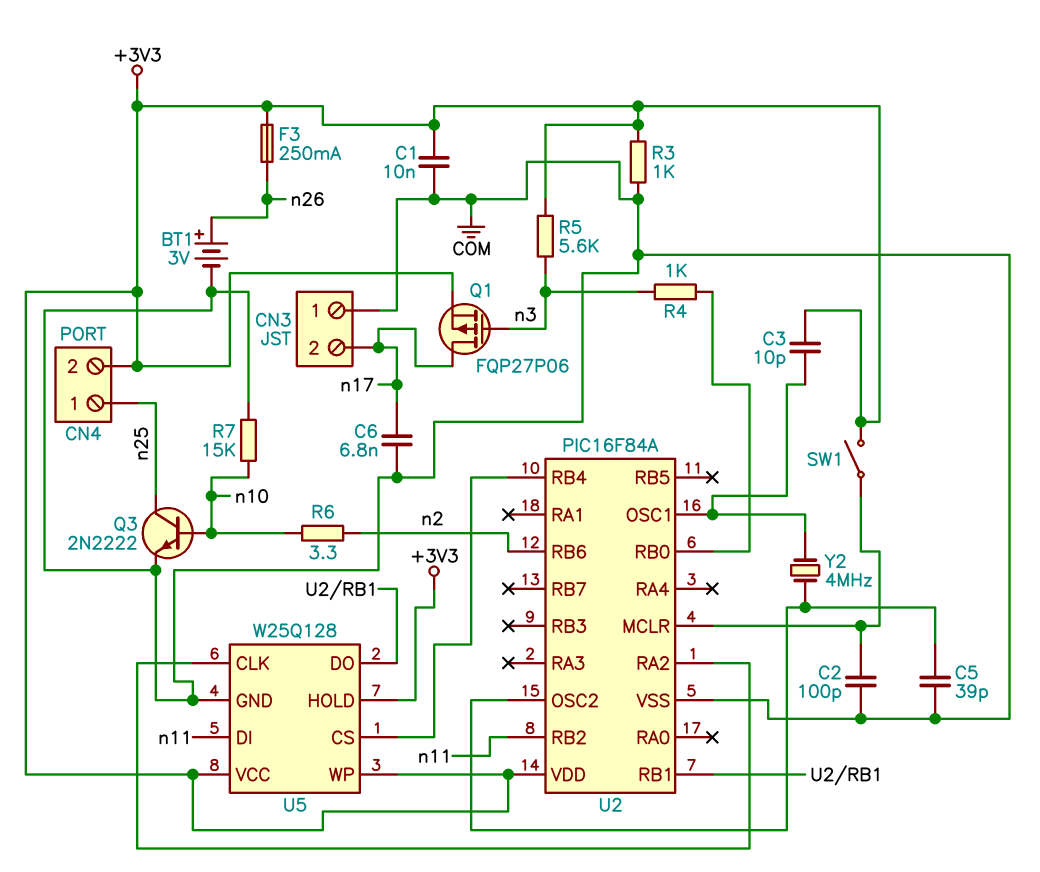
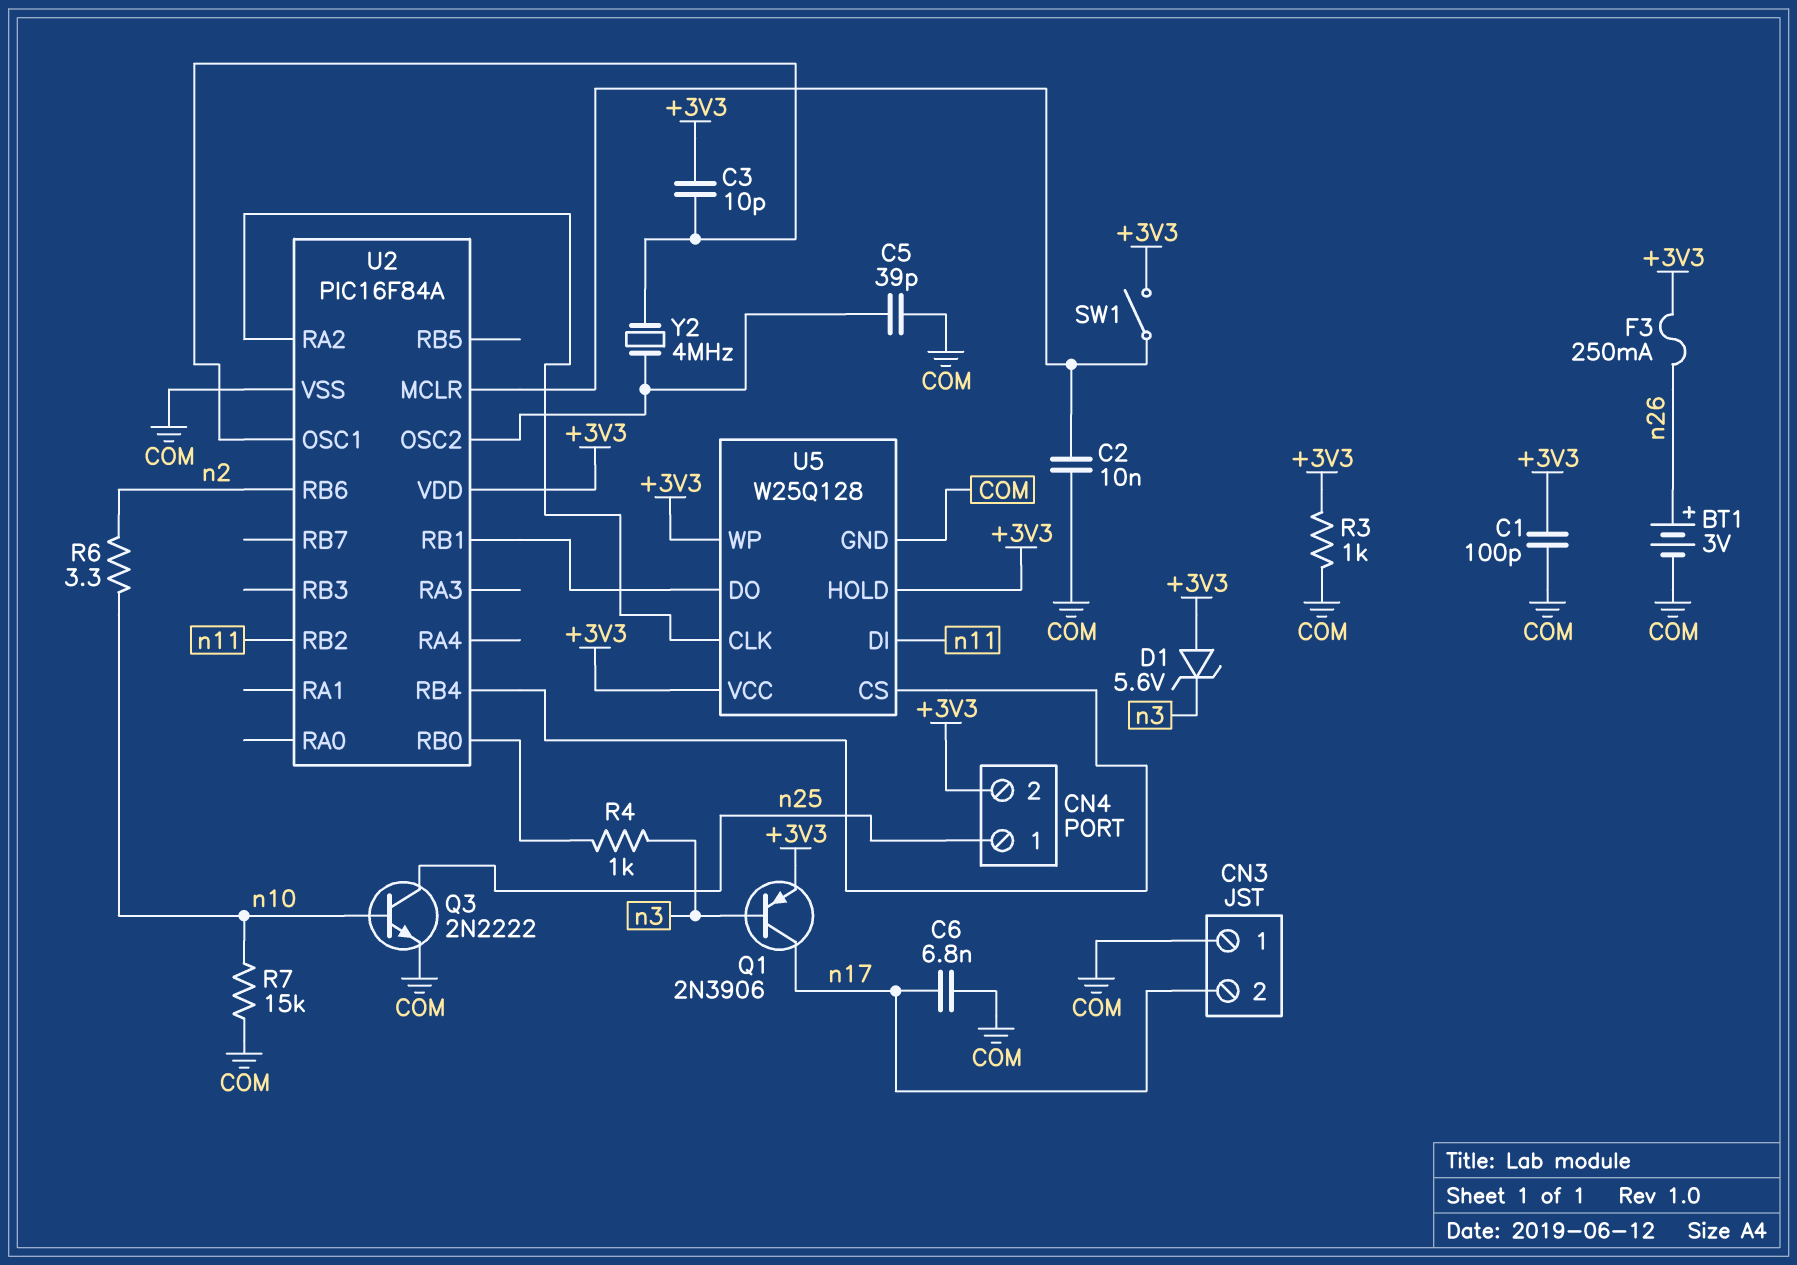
C1: 10nF (+3V3, COM) -> 100pF (+3V3, COM)
C2: 100pF (COM, U2/MCLR) -> 10nF (COM, U2/MCLR)
D1: none -> zener 5.6V (A +3V3, K n3)
Q1: PMOS FQP27P06 (G n3, D n17, S +3V3) -> PNP 2N3906 (B n3, C n17, E +3V3)
R5: 5.6k (+3V3, n3) -> none

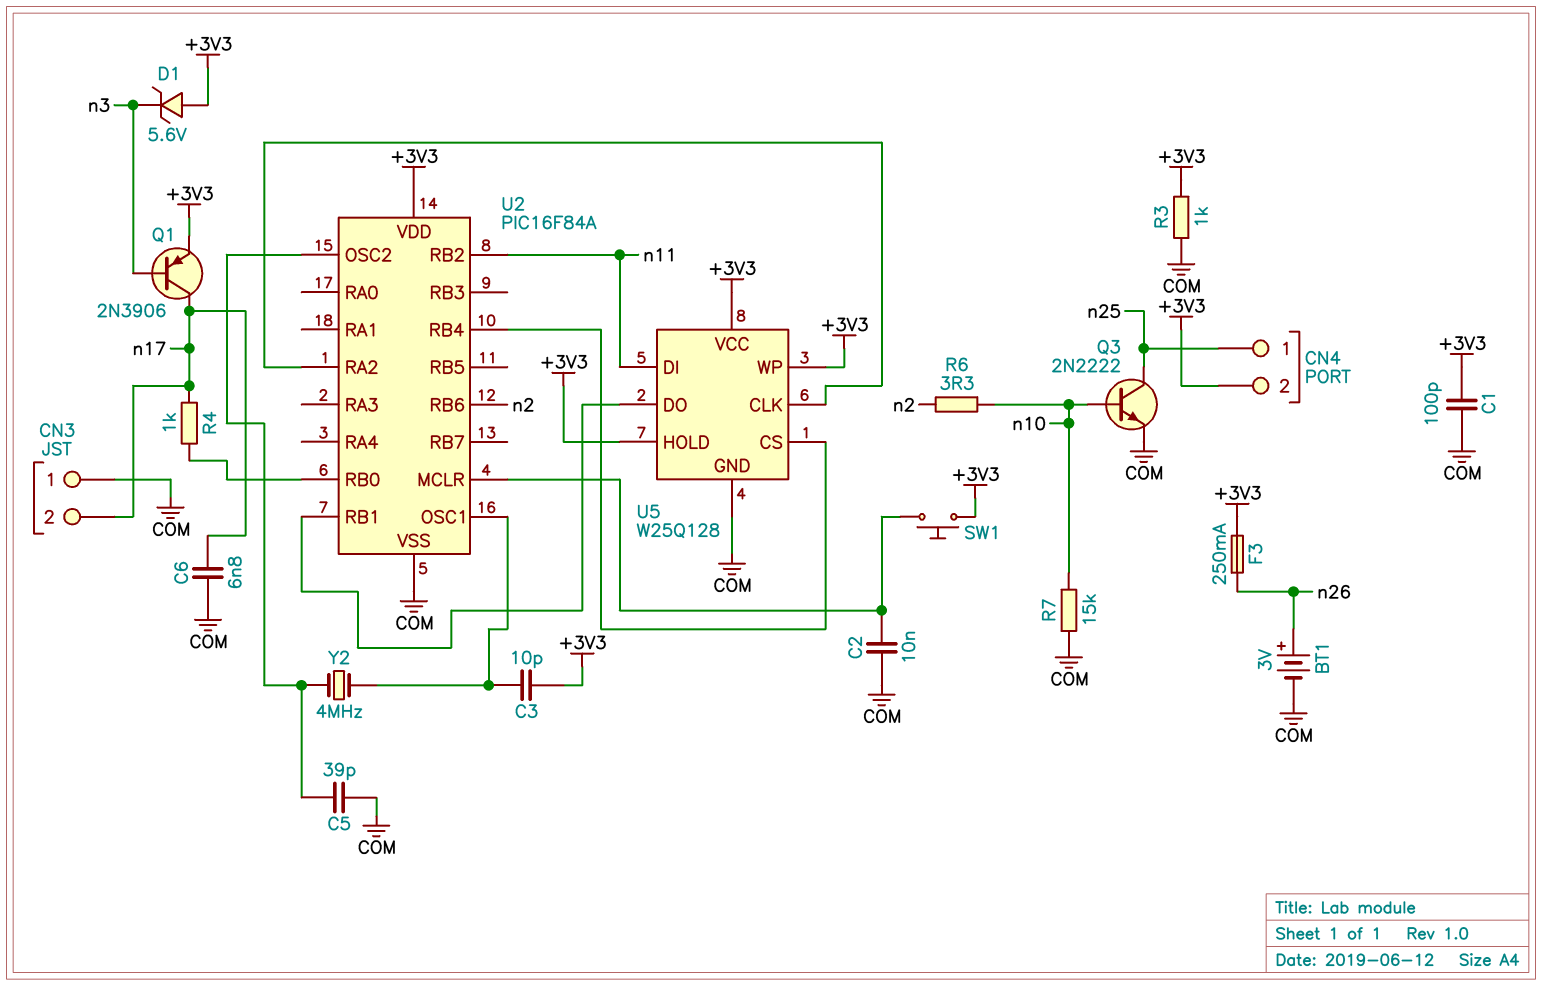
R4: 1k (U2/RB0, n3) -> 1k (U2/RB0, n17)
SW1: switch (+3V3, U2/MCLR) -> button (+3V3, U2/MCLR)

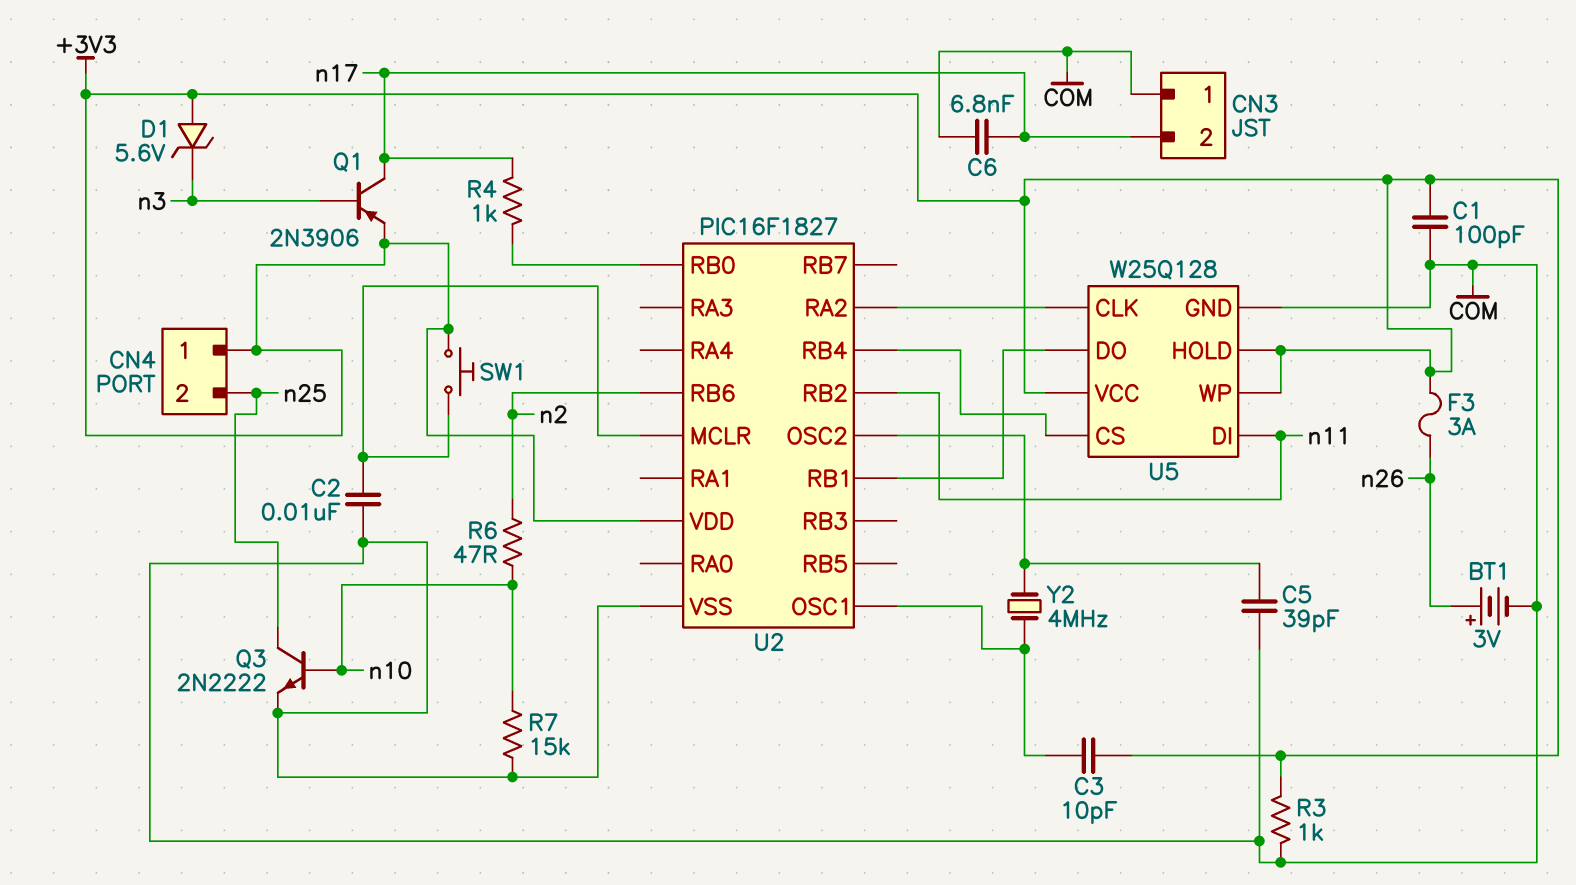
CN4 pin 1: n25 -> +3V3
CN4 pin 2: +3V3 -> n25
F3: 250mA (+3V3, n26) -> 3A (+3V3, n26)
R6: 3.3 (n2, n10) -> 47 (n2, n10)
U2: PIC16F84A -> PIC16F1827

